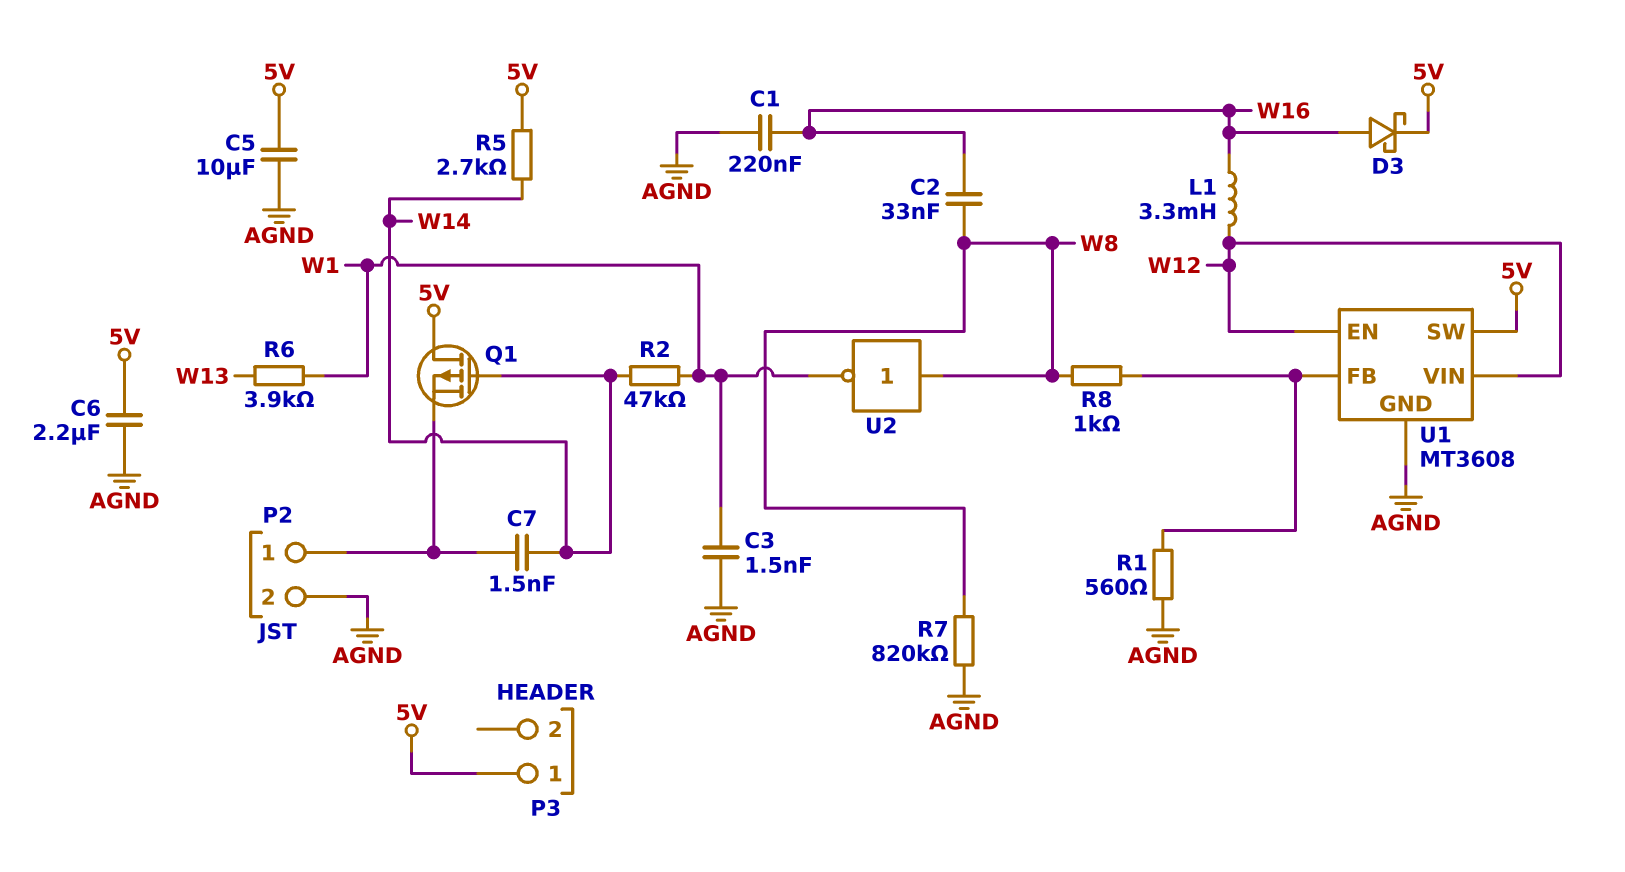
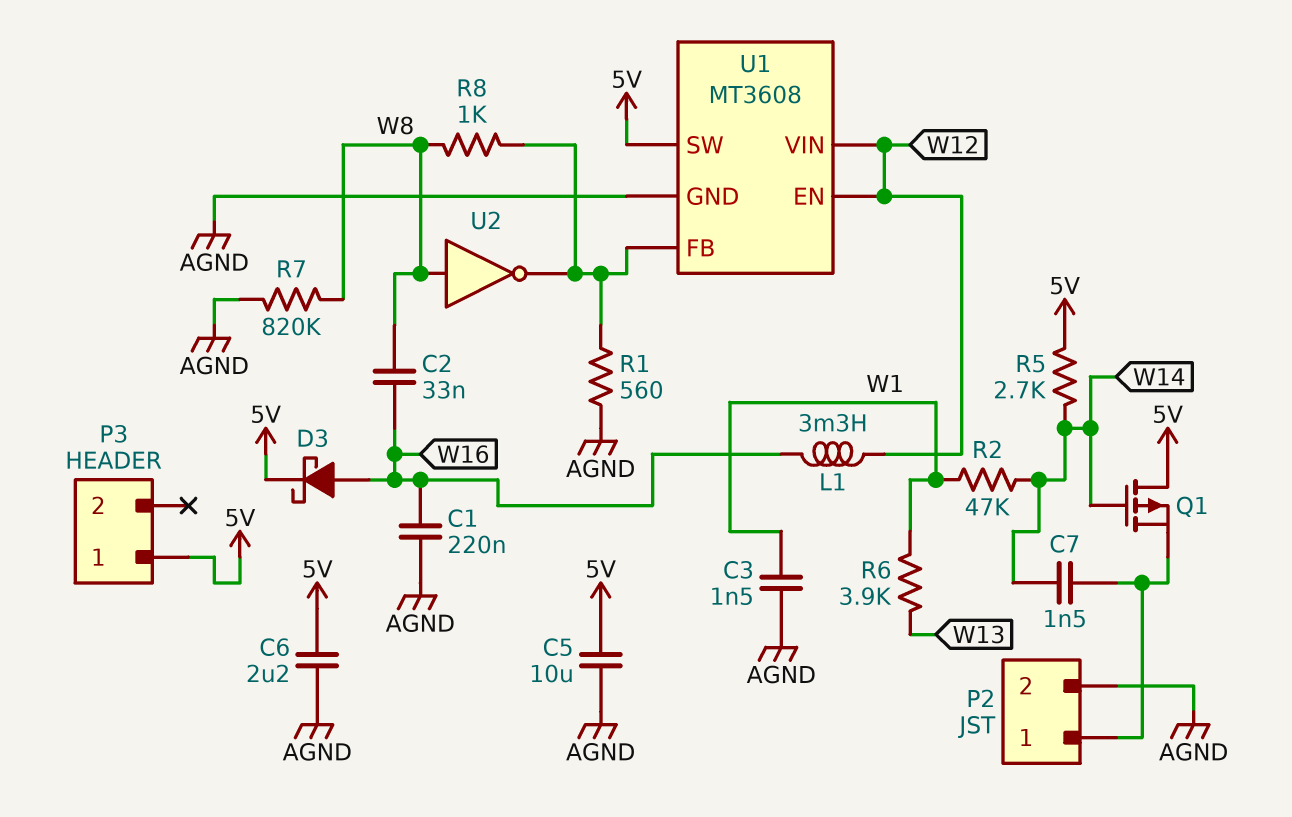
U2: NOT (in W8, out W1) -> NOT (in W8, out U1/FB)

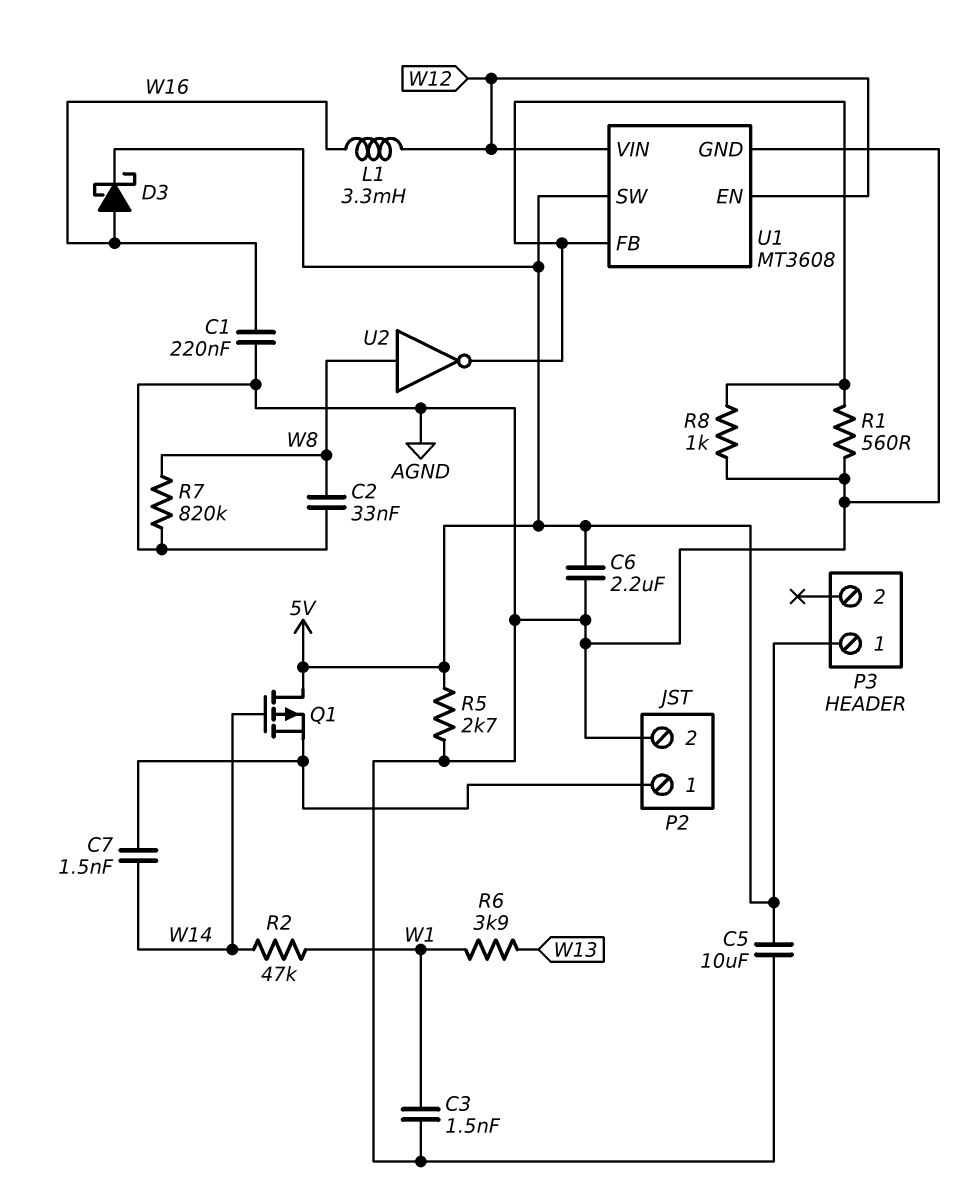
C2: 33nF (W8, W16) -> 33nF (AGND, W8)
R5: 2.7k (5V, W14) -> 2.7k (5V, AGND)
R8: 1k (U1/FB, W8) -> 1k (AGND, U1/FB)

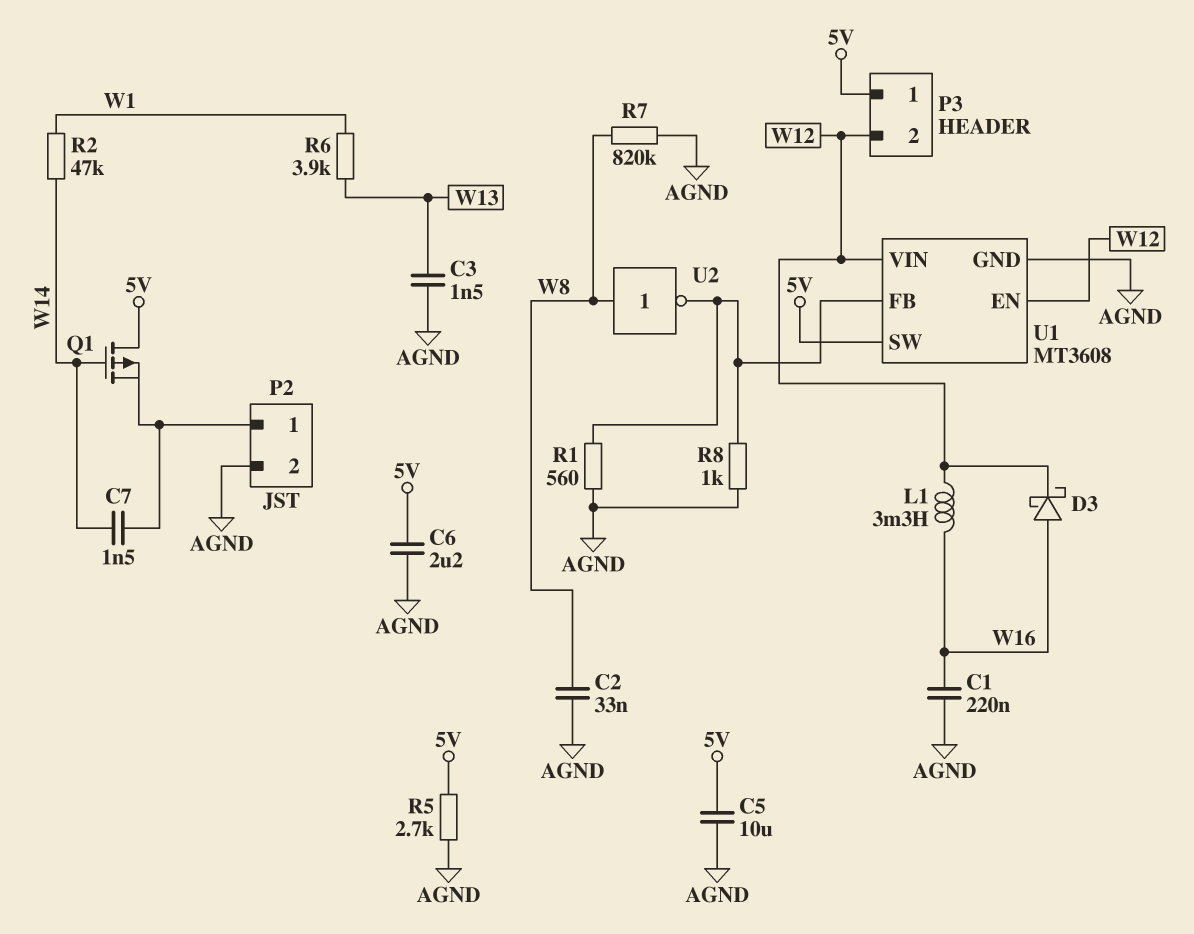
C3: 1.5nF (AGND, W1) -> 1.5nF (AGND, W13)
D3: schottky (A W16, K 5V) -> schottky (A W16, K W12)
P3 pin 2: none -> W12

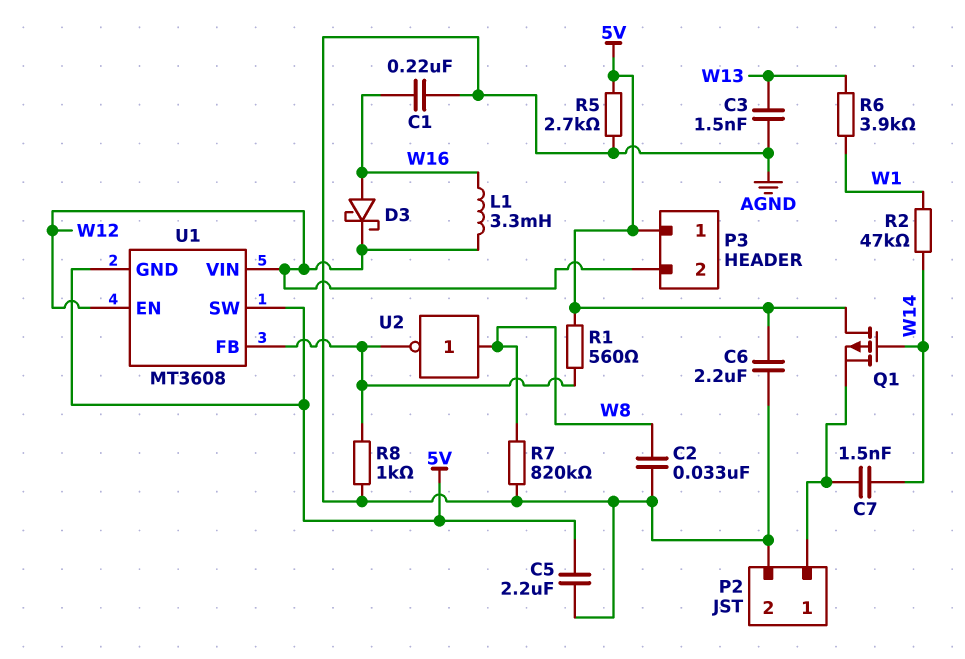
C5: 10uF (5V, AGND) -> 2.2uF (5V, AGND)
R1: 560 (AGND, U1/FB) -> 560 (5V, U1/FB)
U1 pin GND: AGND -> 5V

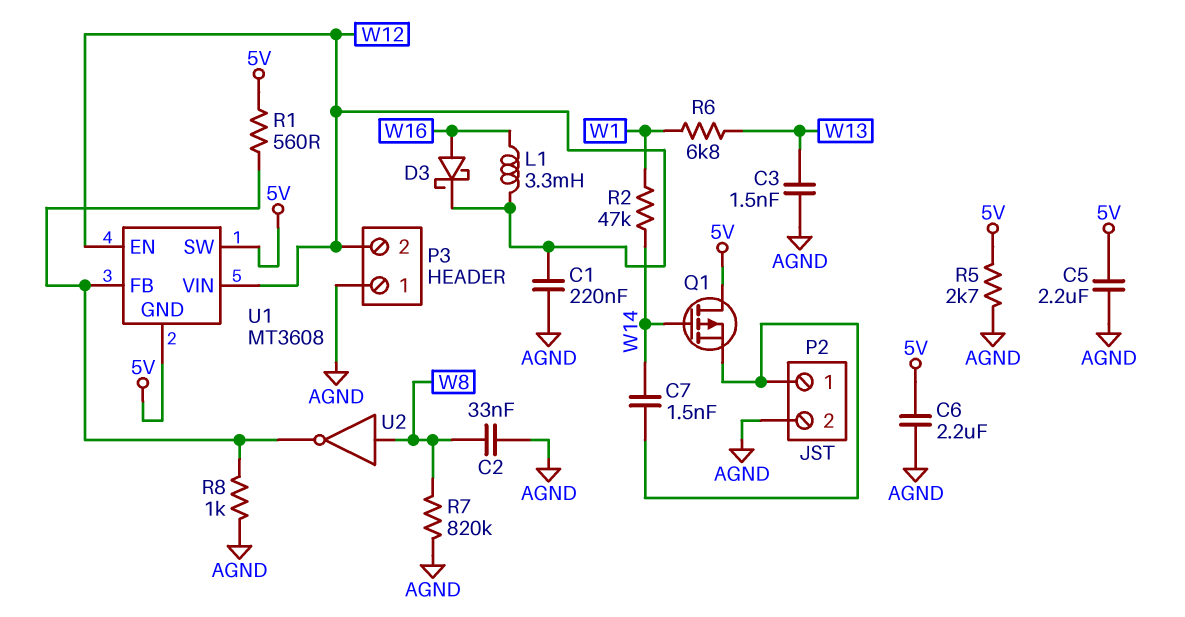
C1: 220nF (AGND, W16) -> 220nF (AGND, W12)
P3 pin 1: 5V -> AGND
R6: 3.9k (W1, W13) -> 6.8k (W1, W13)

